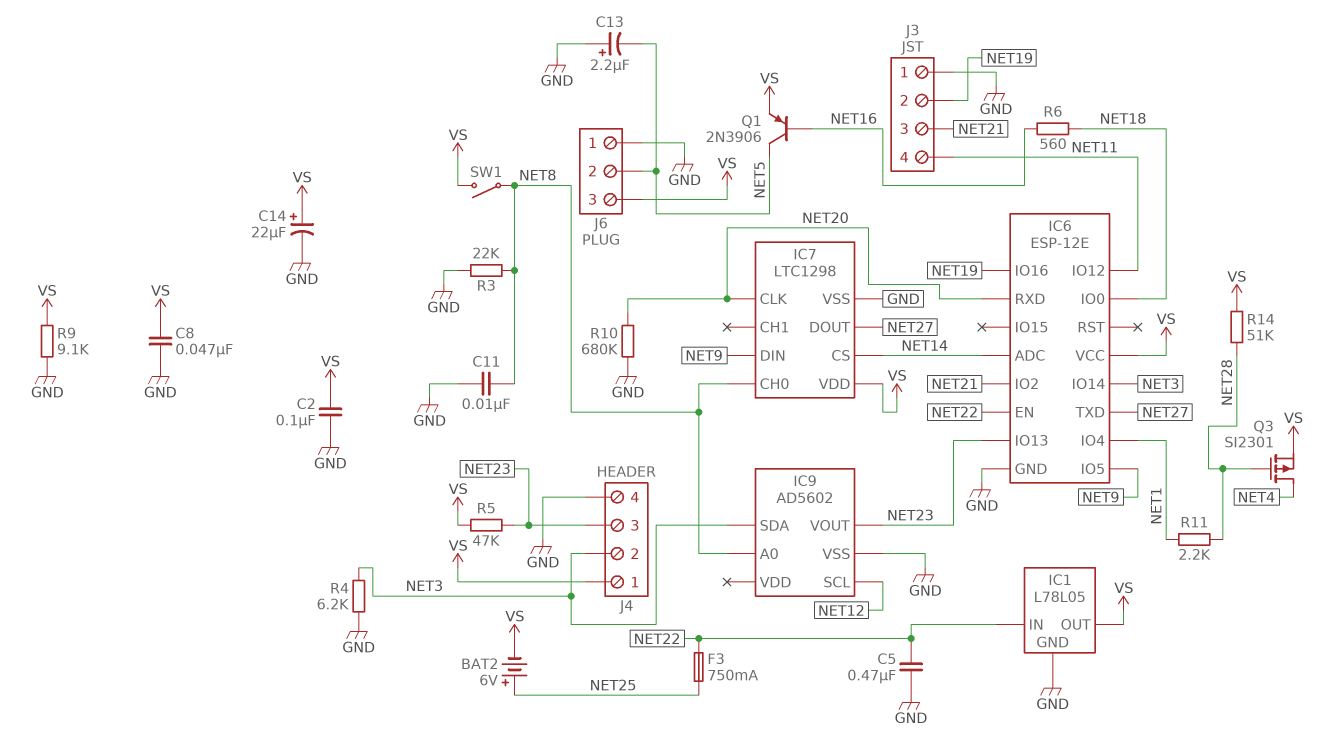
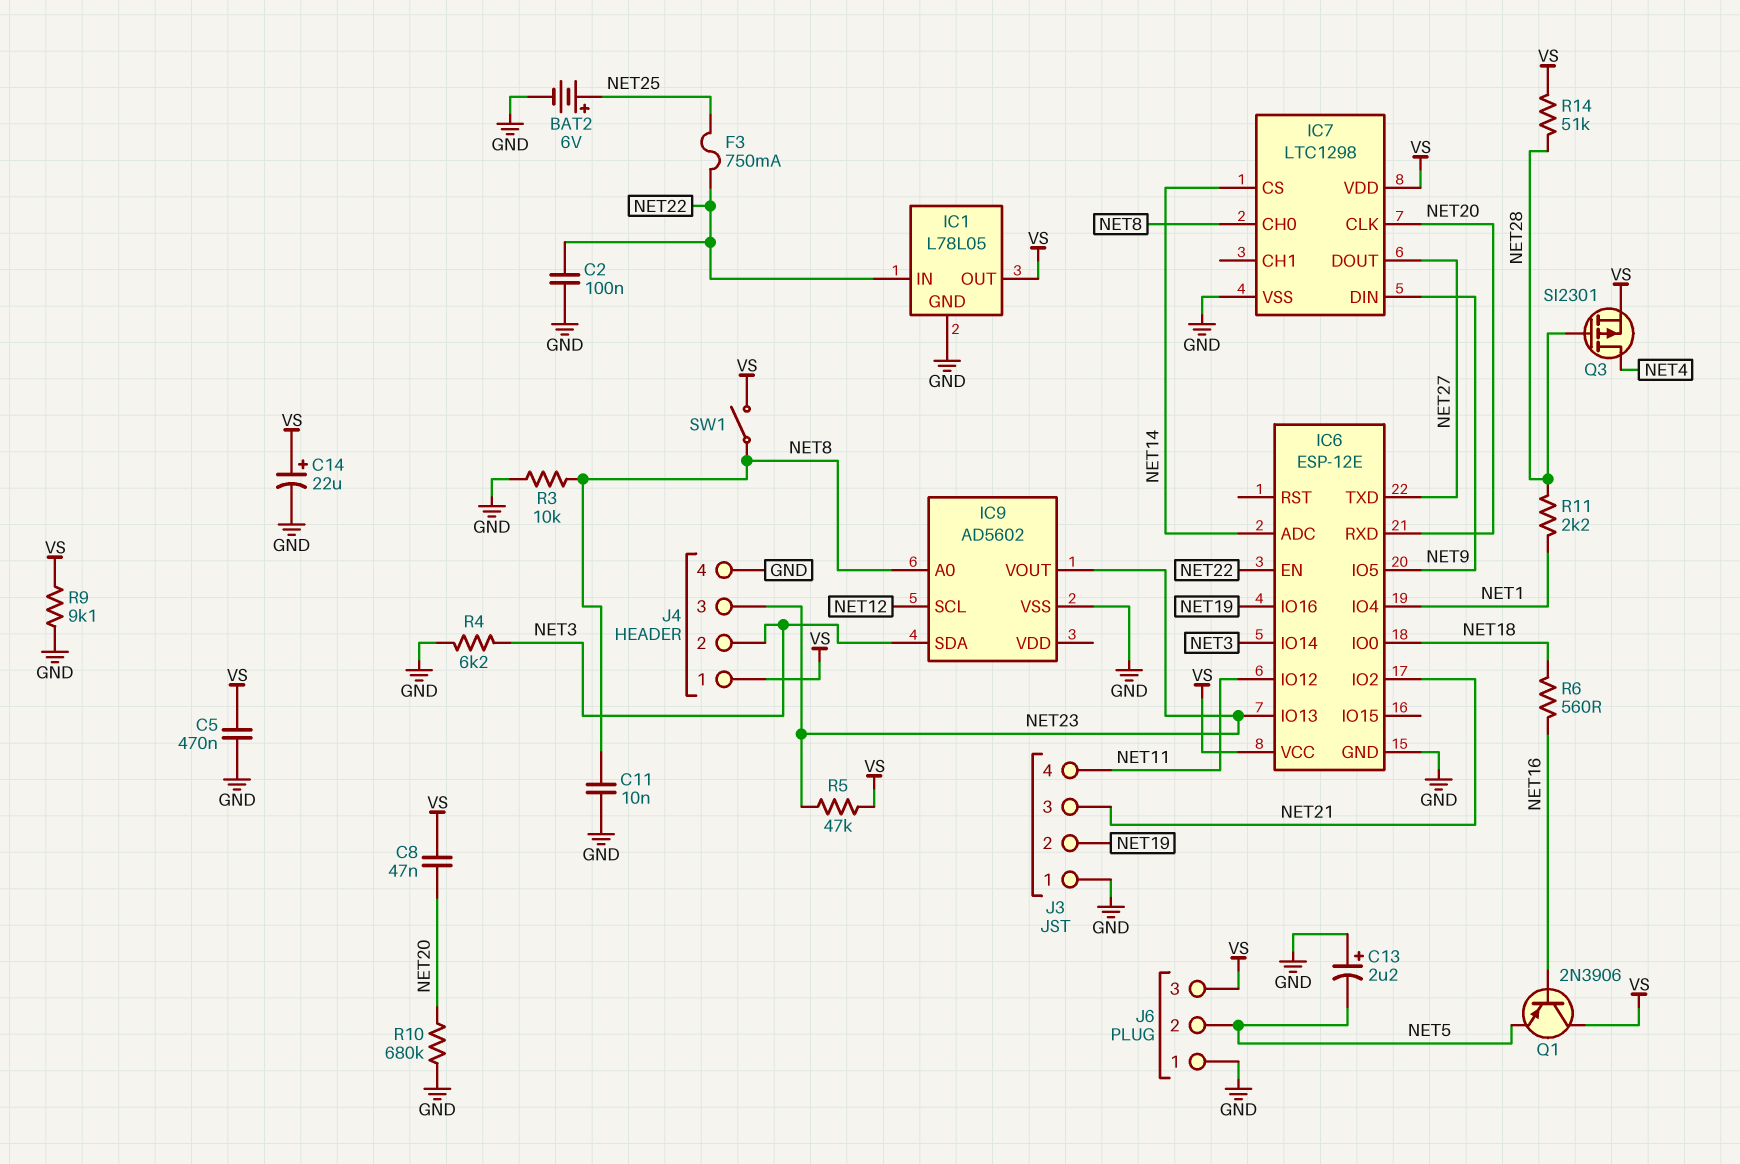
BAT2: 6V (plus NET25, minus VS) -> 6V (plus NET25, minus GND)
C2: 100nF (GND, VS) -> 100nF (GND, NET22)
C5: 470nF (GND, NET22) -> 470nF (GND, VS)
C8: 47nF (GND, VS) -> 47nF (NET20, VS)
Q1: PNP 2N3906 (B NET16, C NET5, E VS) -> PNP 2N3906 (B NET16, C VS, E NET5)
R3: 22k (GND, NET8) -> 10k (GND, NET8)

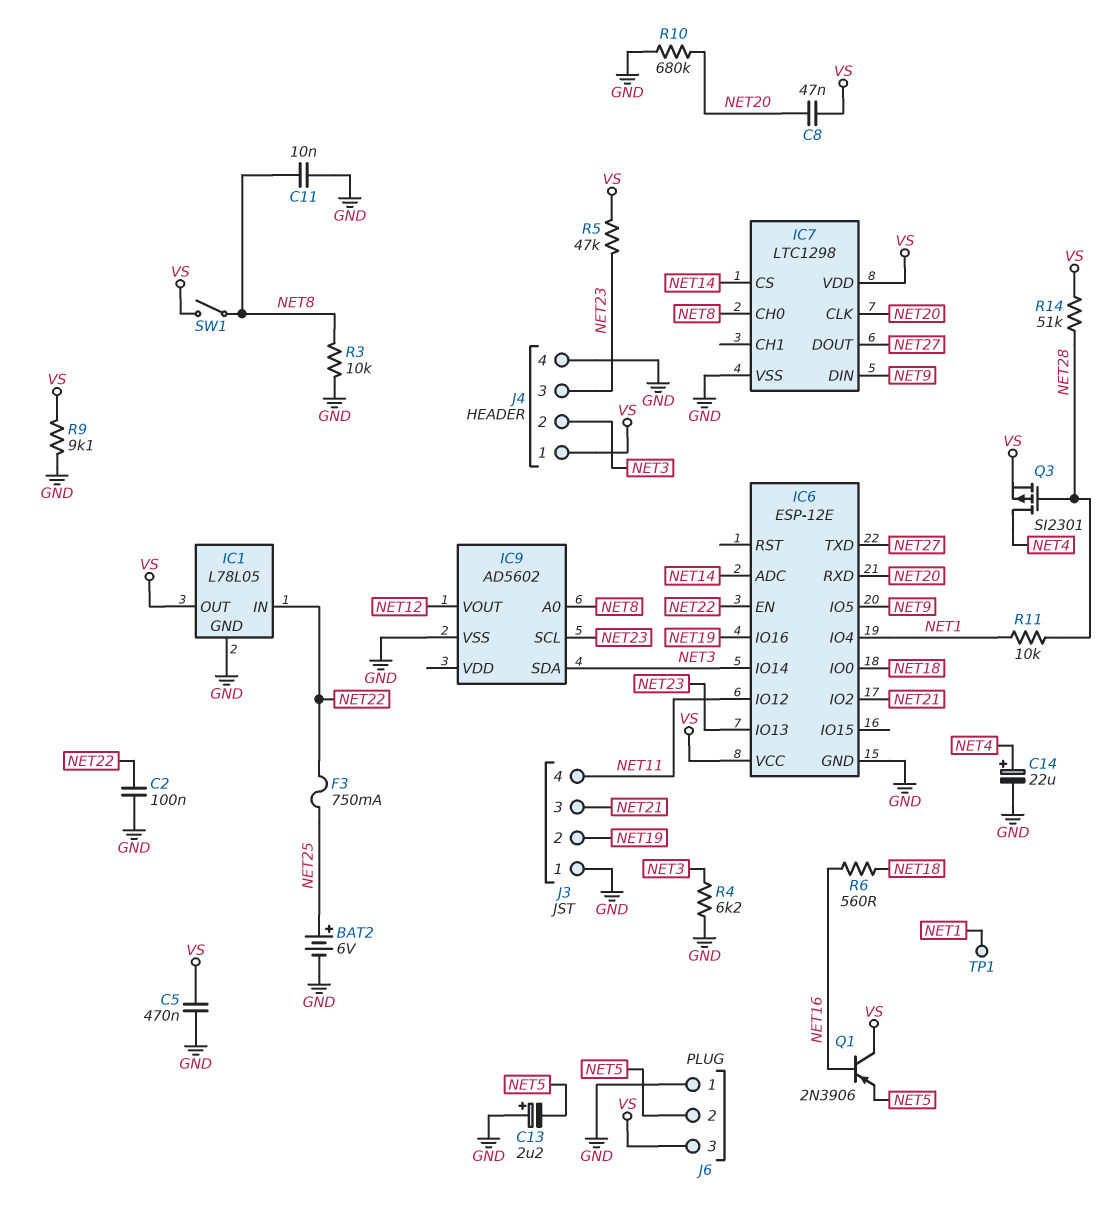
C14: 22uF (plus VS, minus GND) -> 22uF (plus NET4, minus GND)
IC9 pin SCL: NET12 -> NET23
IC9 pin VOUT: NET23 -> NET12
R11: 2.2k (NET1, NET28) -> 10k (NET1, NET28)
TP1: none -> test point (NET1)

